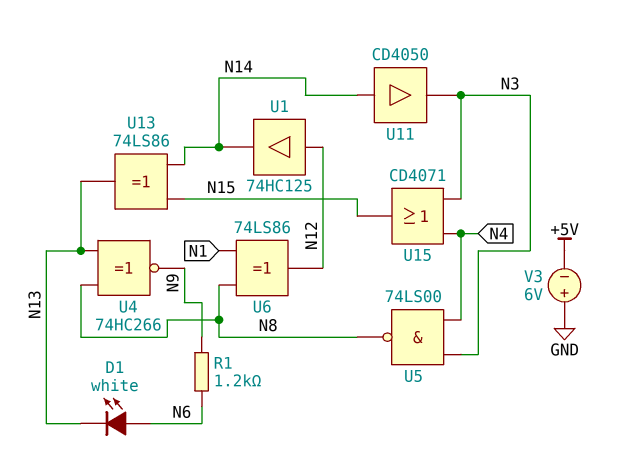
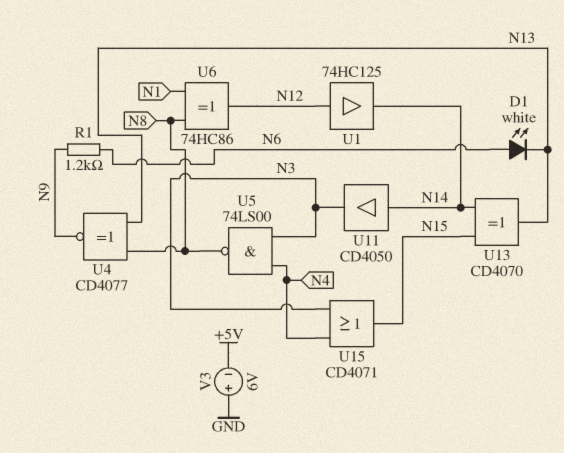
U4: XNOR 74HC266 (in N8, in N13, out N9) -> XNOR CD4077 (in N8, in N13, out N9)
U6: XOR 74LS86 (in N1, in N8, out N12) -> XOR 74HC86 (in N1, in N8, out N12)
U13: XOR 74LS86 (in N14, in N15, out N13) -> XOR CD4070 (in N14, in N15, out N13)

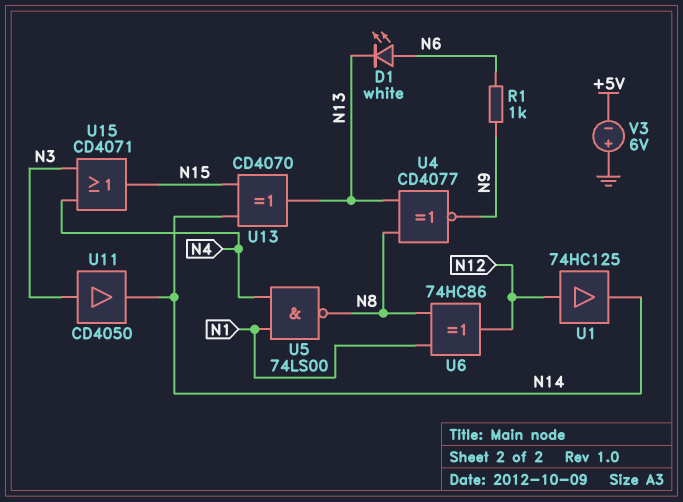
R1: 1.2k (N6, N9) -> 1k (N6, N9)
U5: NAND 74LS00 (in N3, in N4, out N8) -> NAND 74LS00 (in N1, in N4, out N8)
U11: buffer CD4050 (in N14, out N3) -> buffer CD4050 (in N3, out N14)

